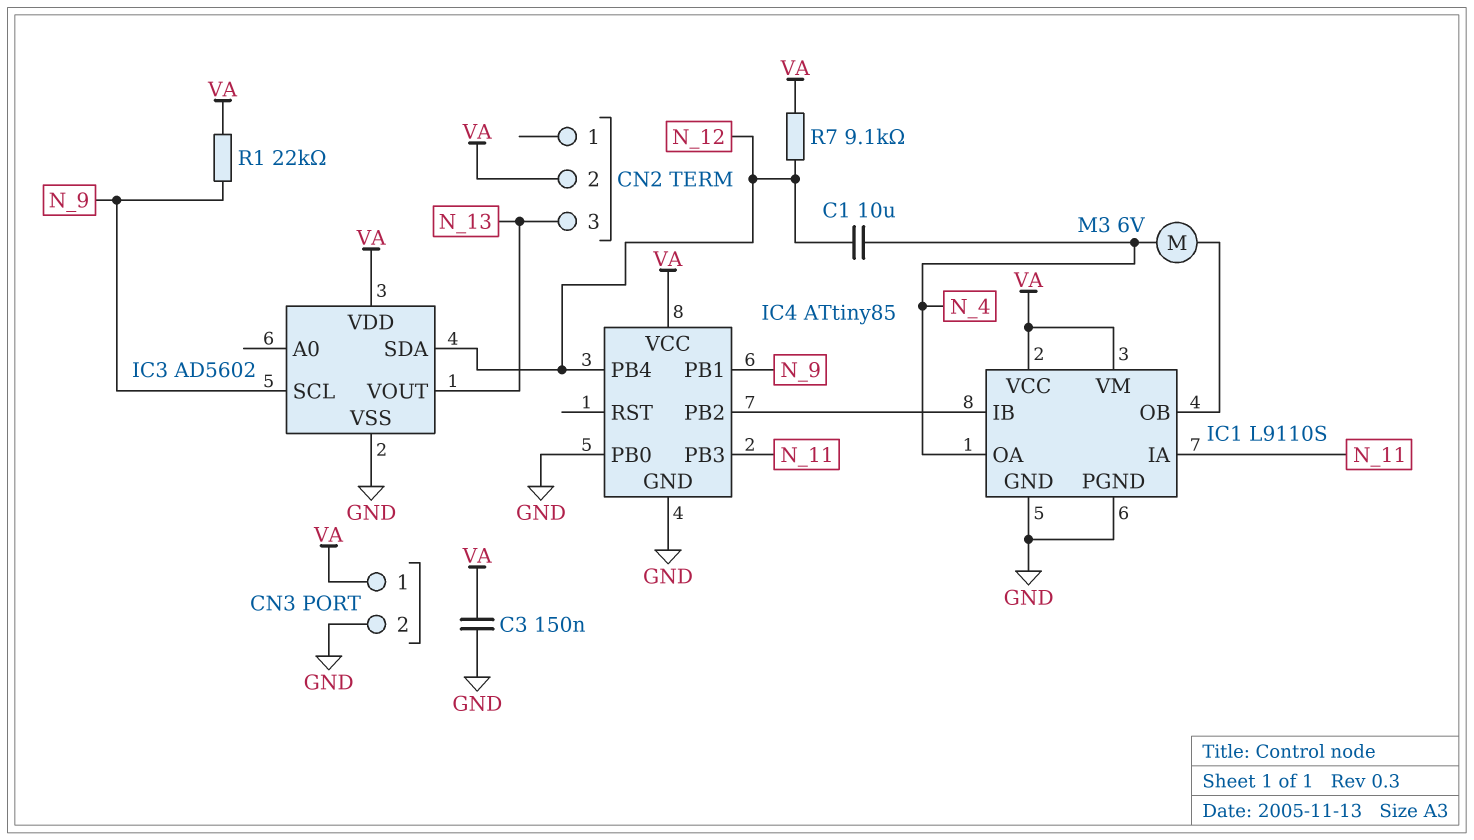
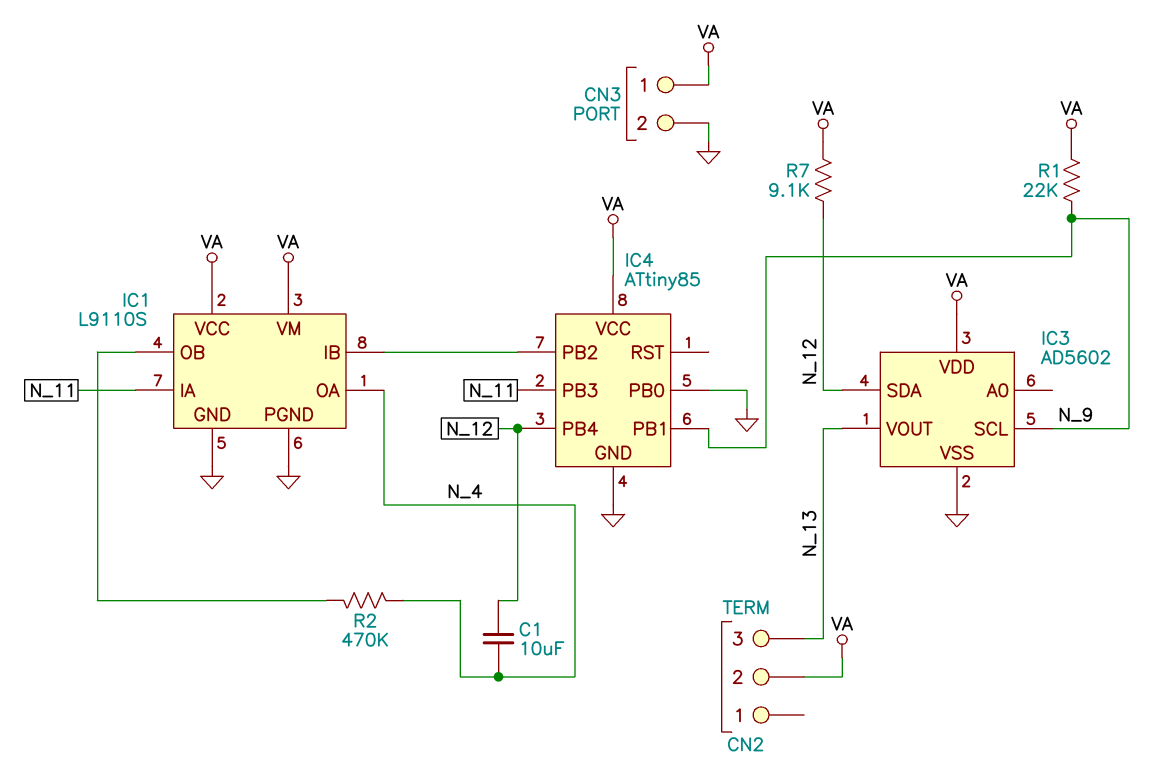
C3: 150nF (GND, VA) -> none
M3: motor 6V (IC1/OB, N_4) -> none
R2: none -> 470k (IC1/OB, N_4)

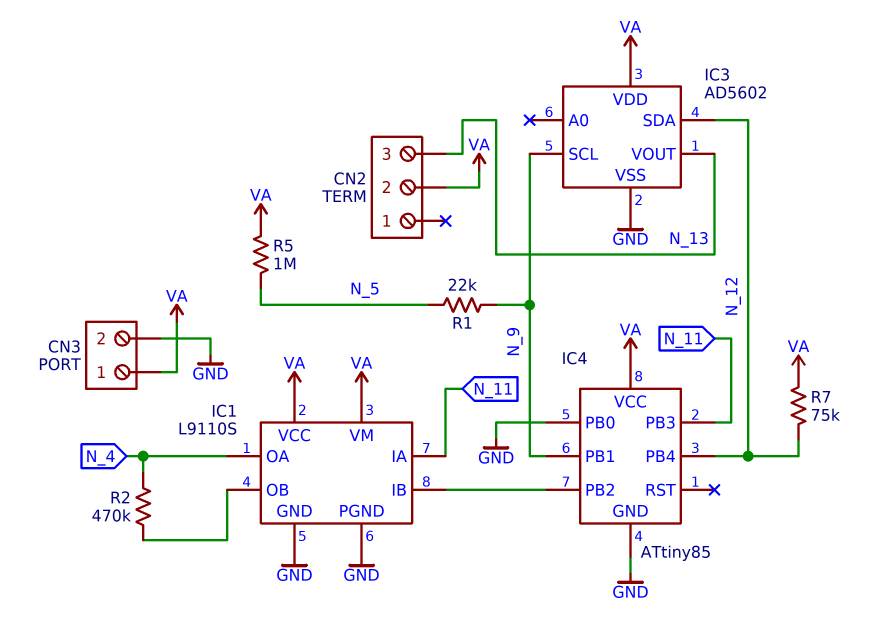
C1: 10uF (N_4, N_12) -> none
R1: 22k (N_9, VA) -> 22k (N_5, N_9)
R5: none -> 1M (N_5, VA)
R7: 9.1k (N_12, VA) -> 75k (N_12, VA)

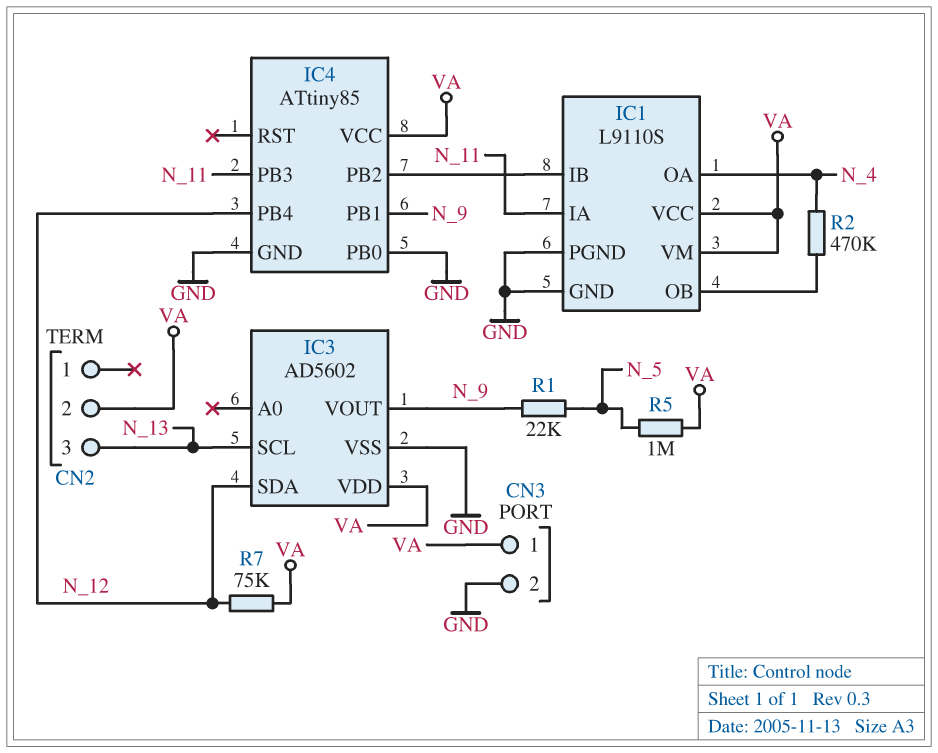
IC3 pin SCL: N_9 -> N_13
IC3 pin VOUT: N_13 -> N_9

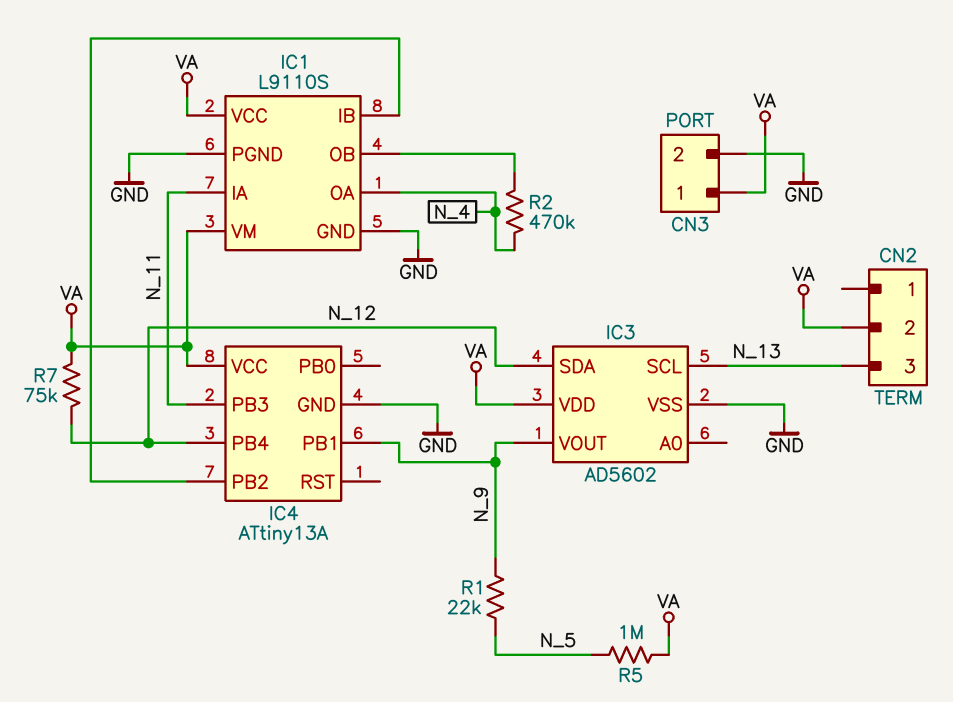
IC4: ATtiny85 -> ATtiny13A
IC4 pin PB0: GND -> none

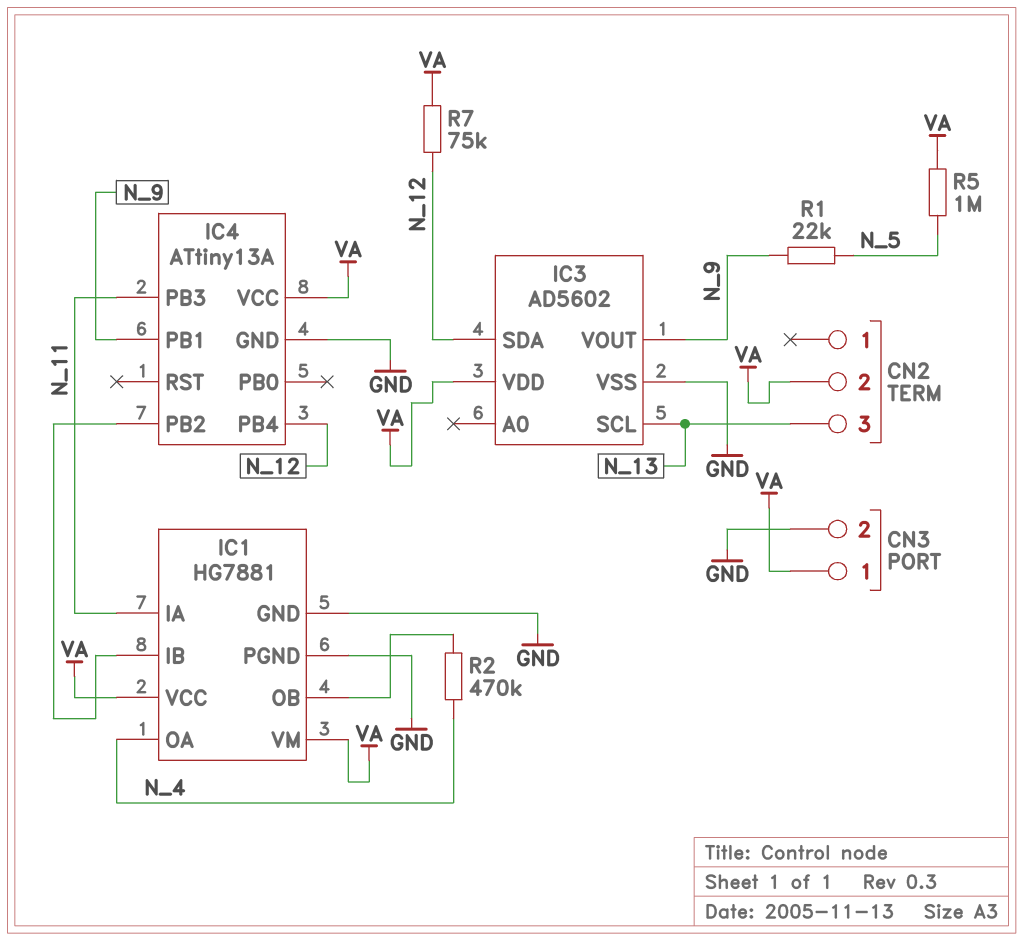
IC1: L9110S -> HG7881

